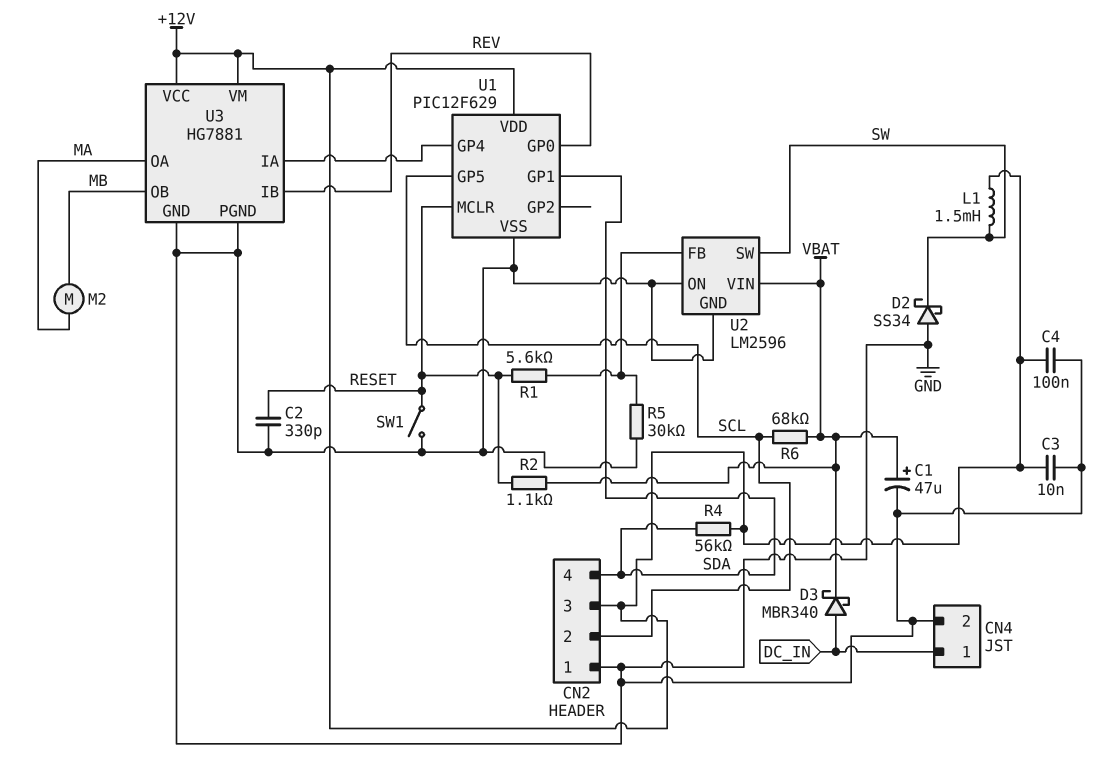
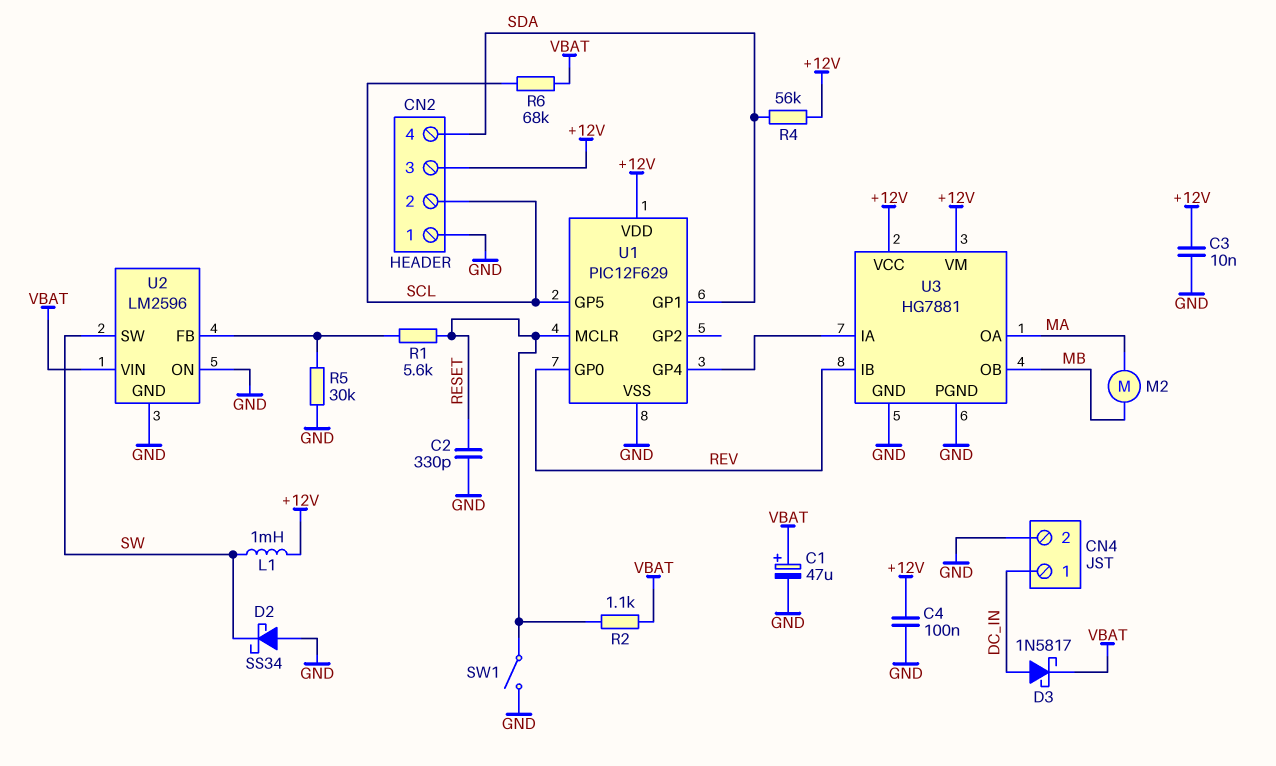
D3: schottky MBR340 (A DC_IN, K VBAT) -> schottky 1N5817 (A DC_IN, K VBAT)
L1: 1.5mH (+12V, SW) -> 1mH (+12V, SW)

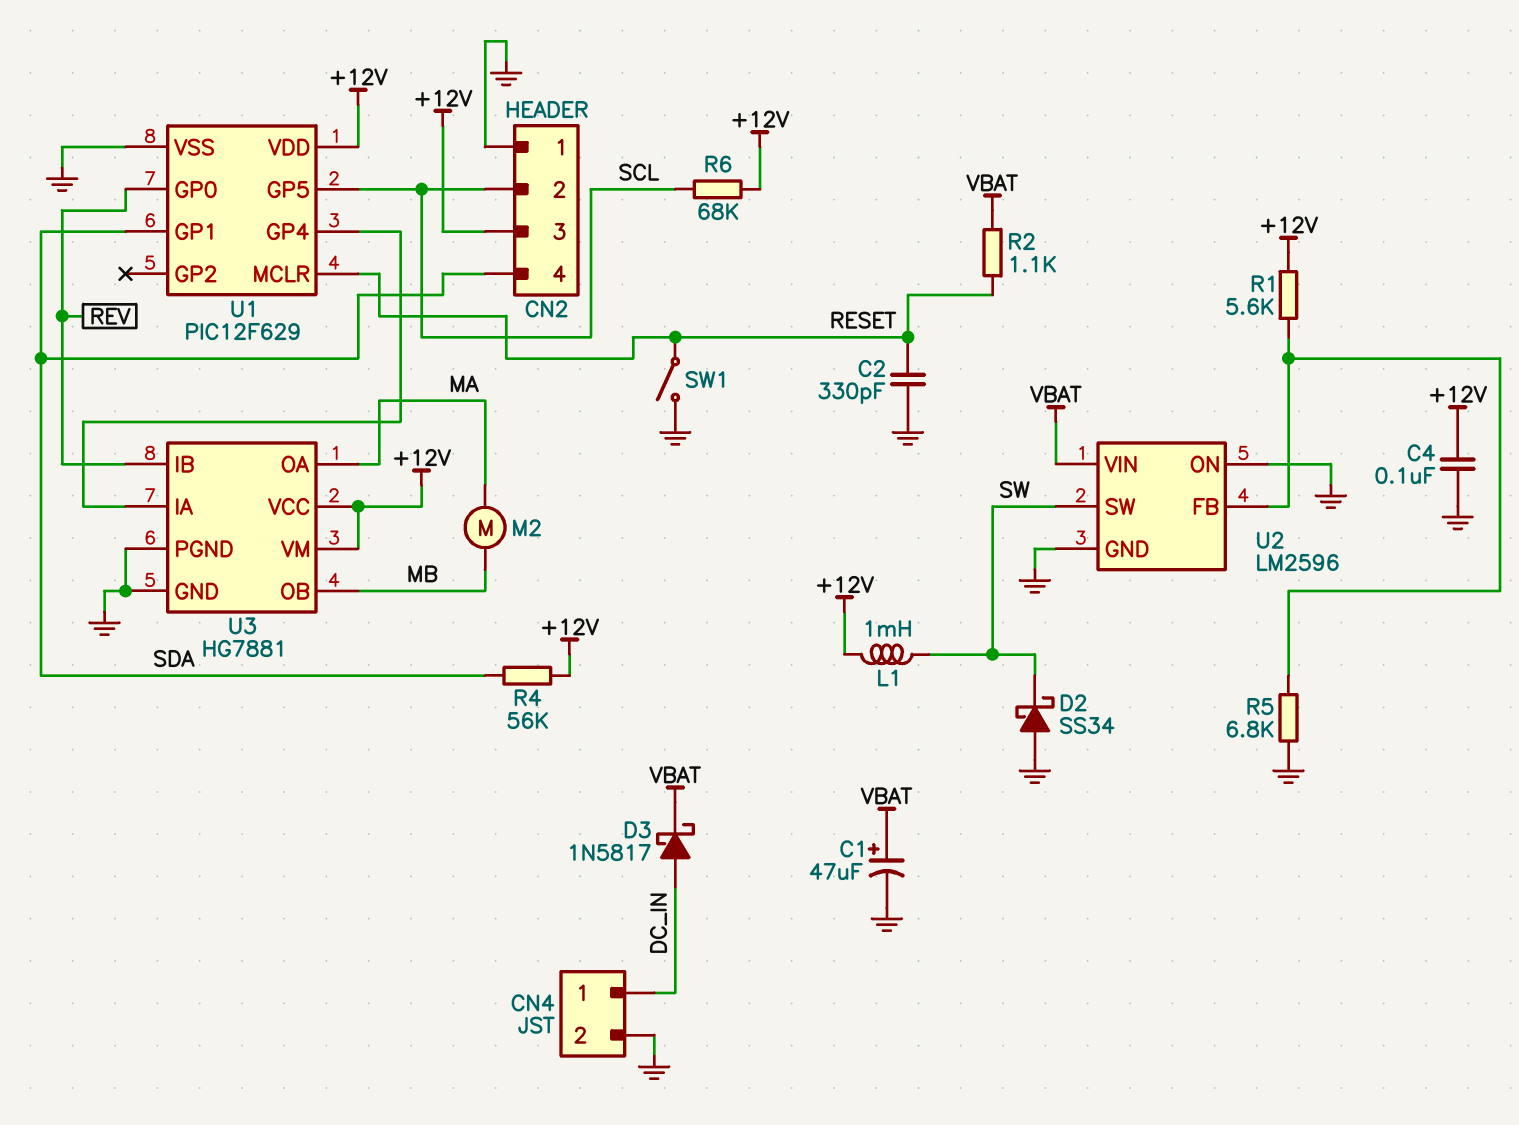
C3: 10nF (+12V, GND) -> none
R1: 5.6k (RESET, U2/FB) -> 5.6k (+12V, U2/FB)
R5: 30k (GND, U2/FB) -> 6.8k (GND, U2/FB)
R6: 68k (SCL, VBAT) -> 68k (+12V, SCL)

